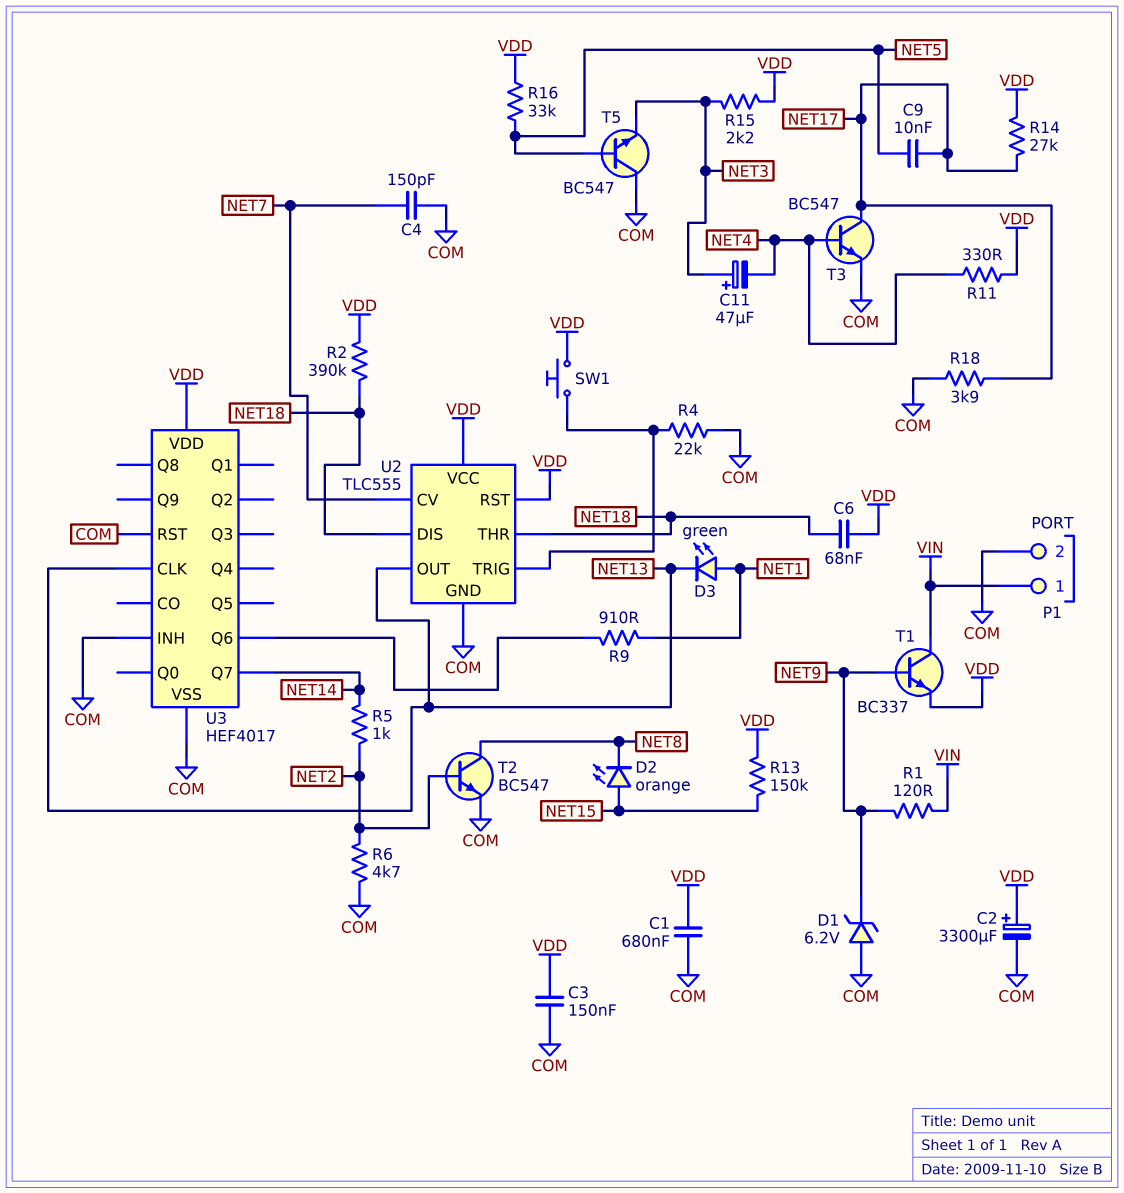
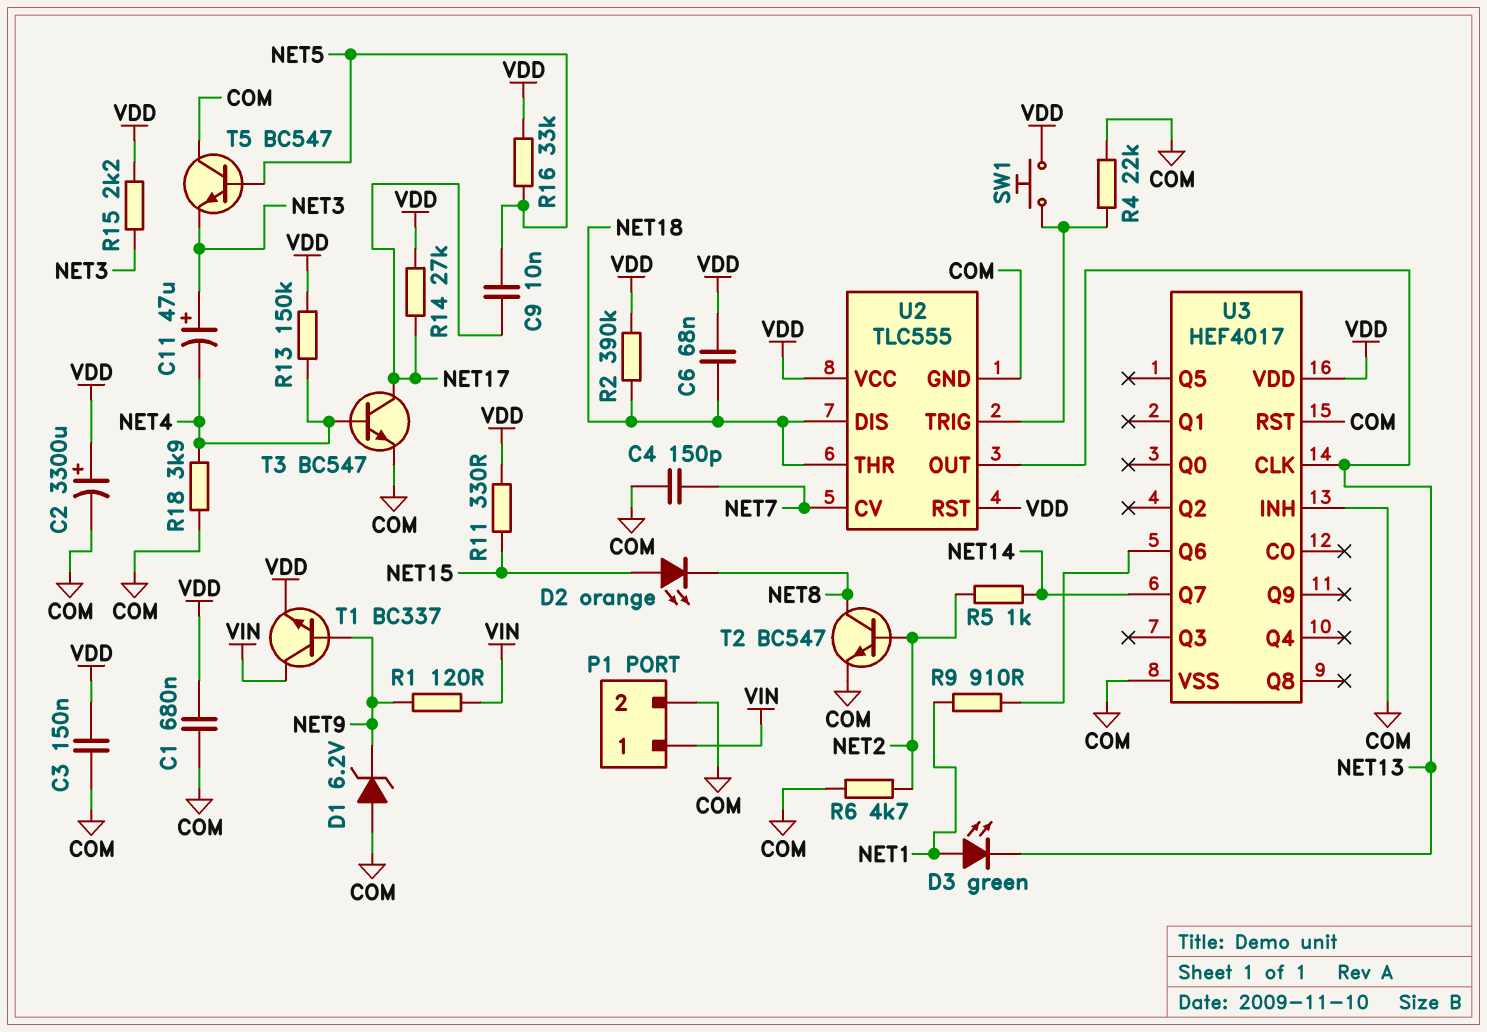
R11: 330 (NET4, VDD) -> 330 (NET15, VDD)
R13: 150k (NET15, VDD) -> 150k (NET4, VDD)
R18: 3.9k (COM, NET17) -> 3.9k (COM, NET4)

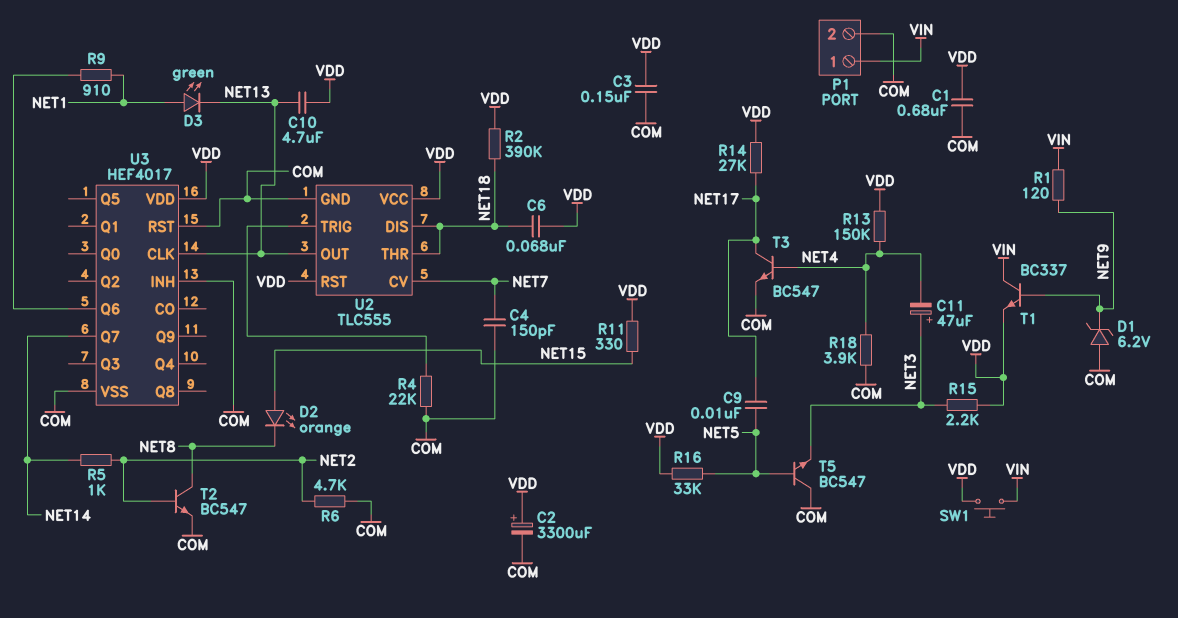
C10: none -> 4.7uF (NET13, VDD)
SW1: button (U2/TRIG, VDD) -> button (VDD, VIN)

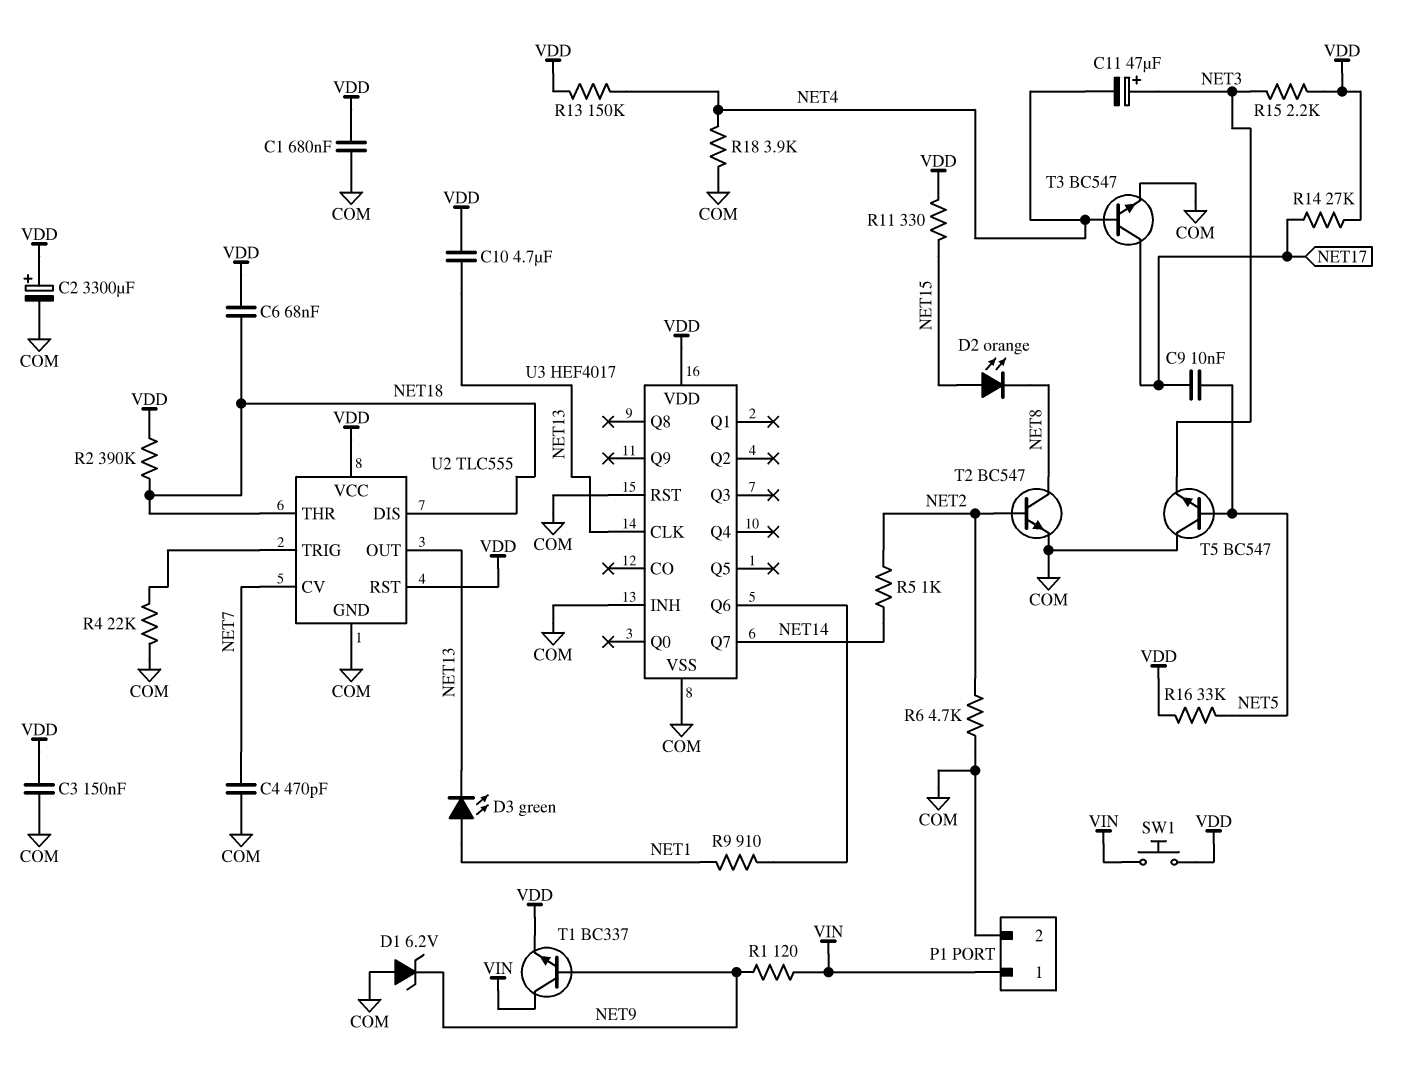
C4: 150pF (COM, NET7) -> 470pF (COM, NET7)

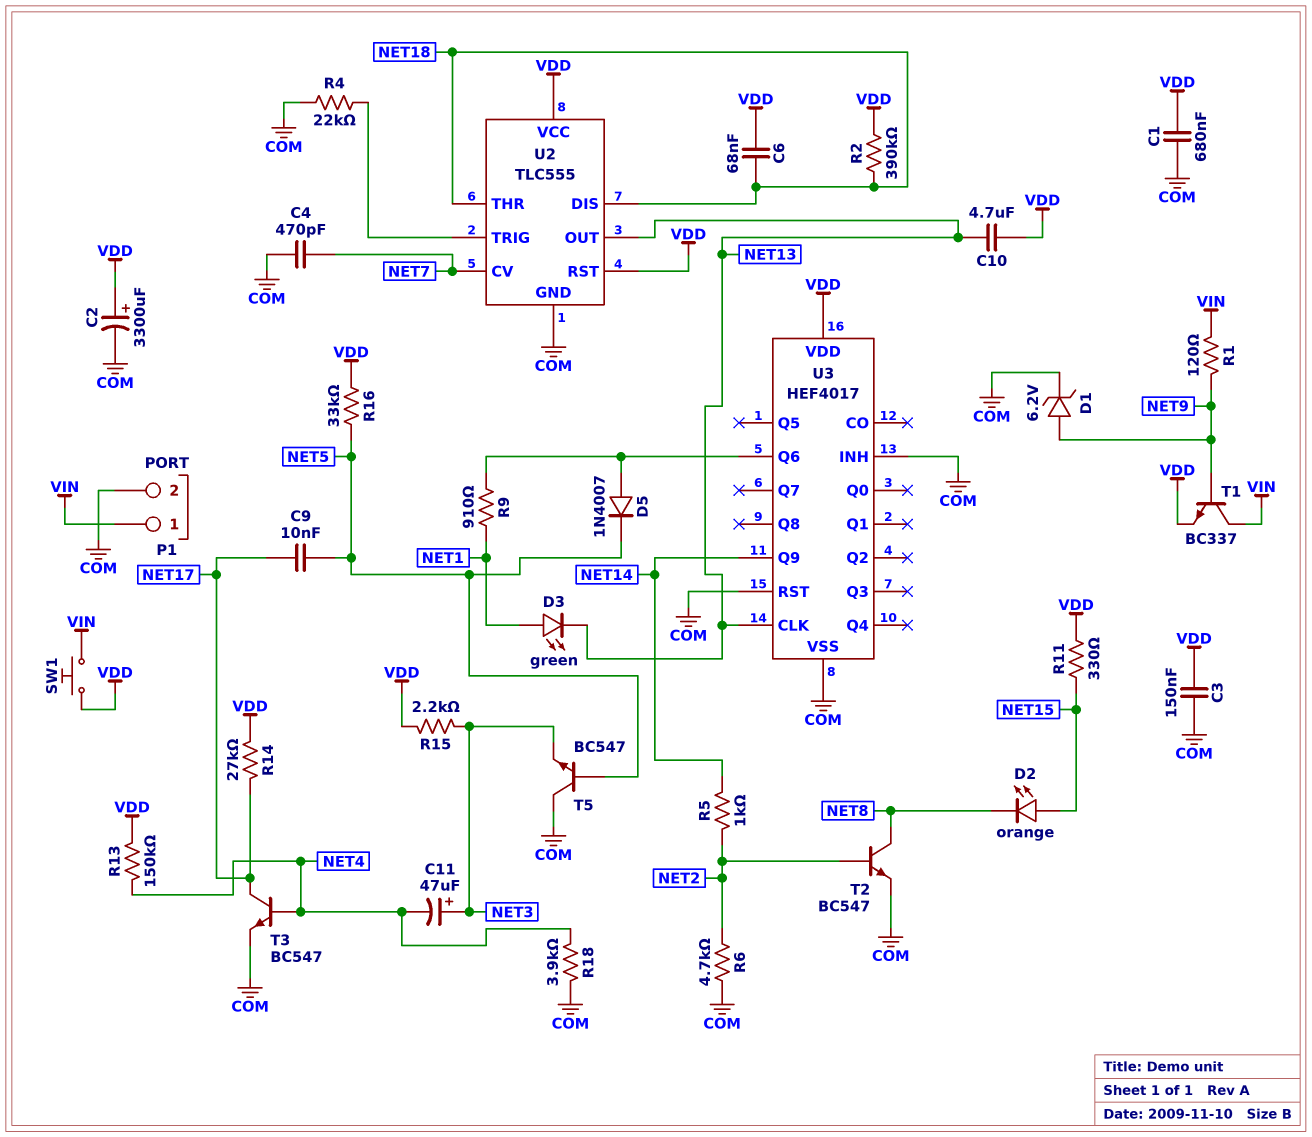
D1: zener 6.2V (A COM, K NET9) -> zener 6.2V (A NET9, K COM)
D5: none -> diode 1N4007 (A U3/Q6, K NET5)
U3 pin Q7: NET14 -> none
U3 pin Q9: none -> NET14

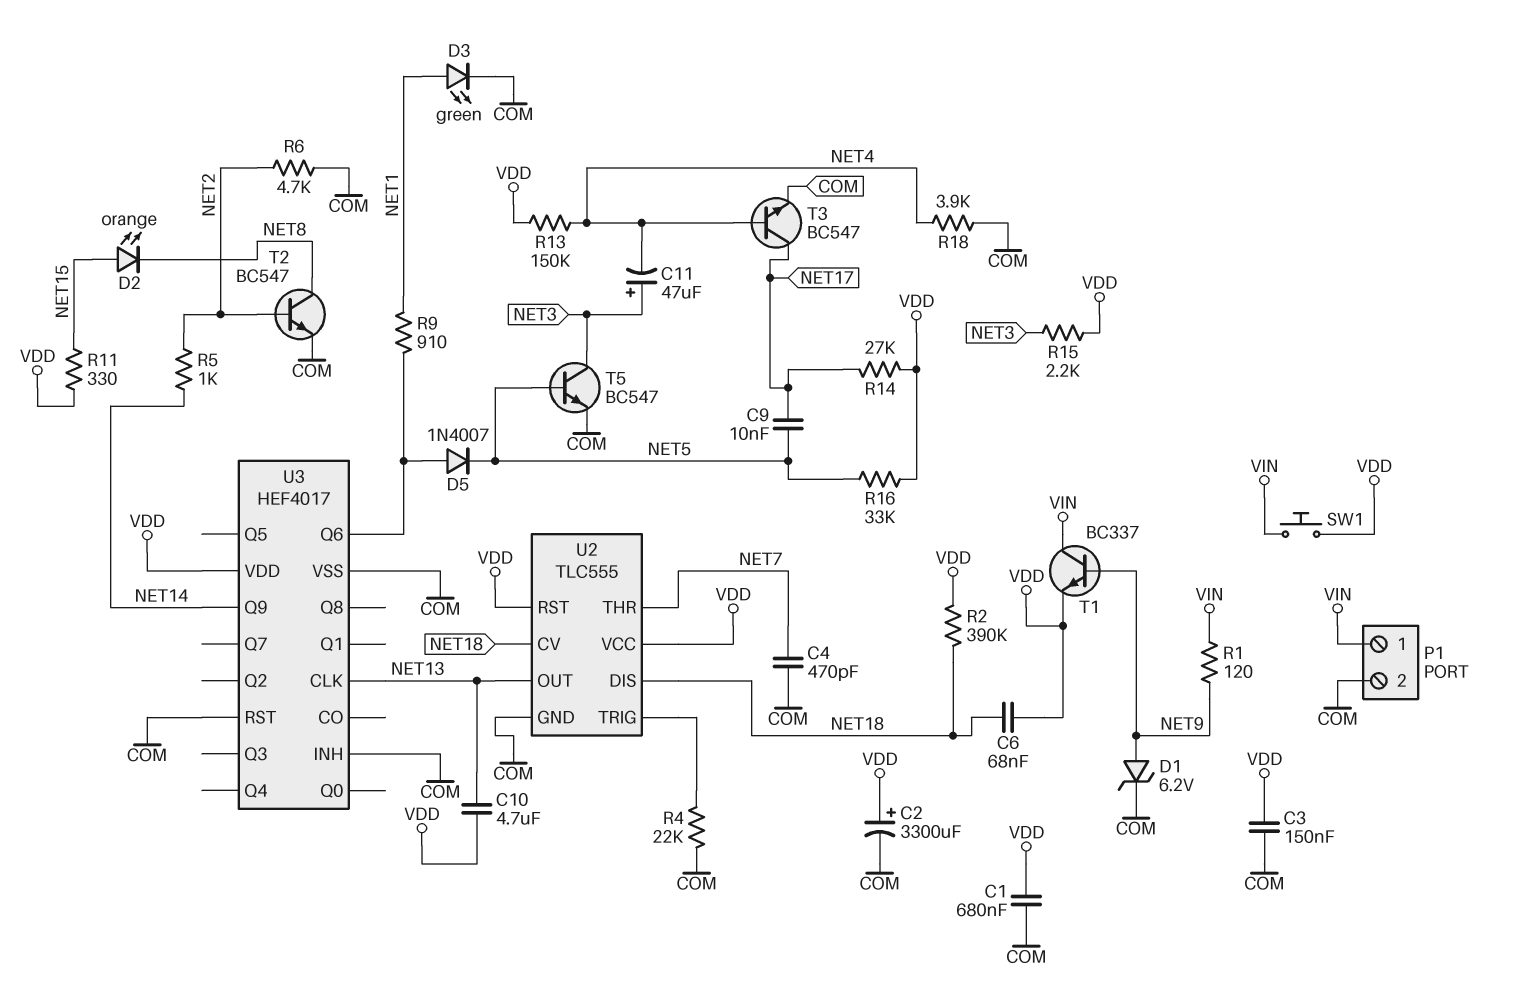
D3: LED green (A NET1, K NET13) -> LED green (A NET1, K COM)
T5: NPN BC547 (B NET5, C COM, E NET3) -> NPN BC547 (B NET5, C NET3, E COM)
U2 pin CV: NET7 -> NET18
U2 pin THR: NET18 -> NET7

